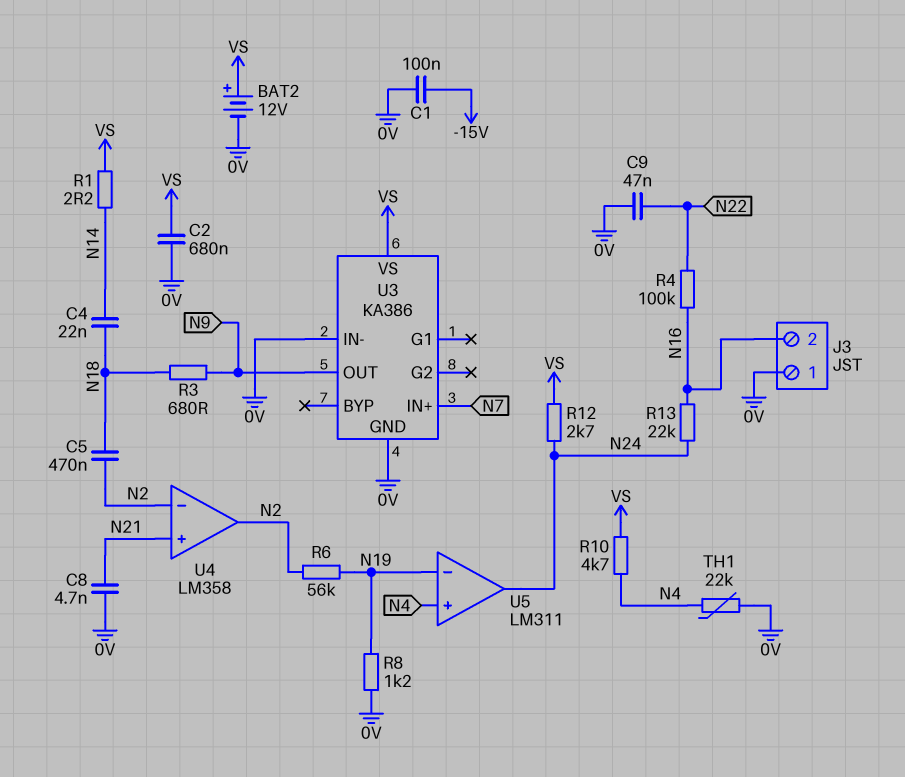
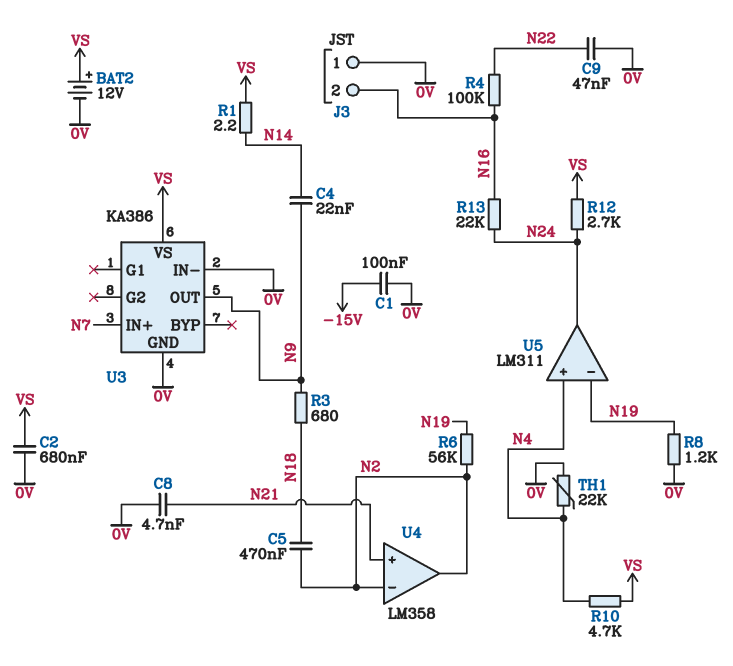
C4: 22nF (N14, N18) -> 22nF (N9, N14)

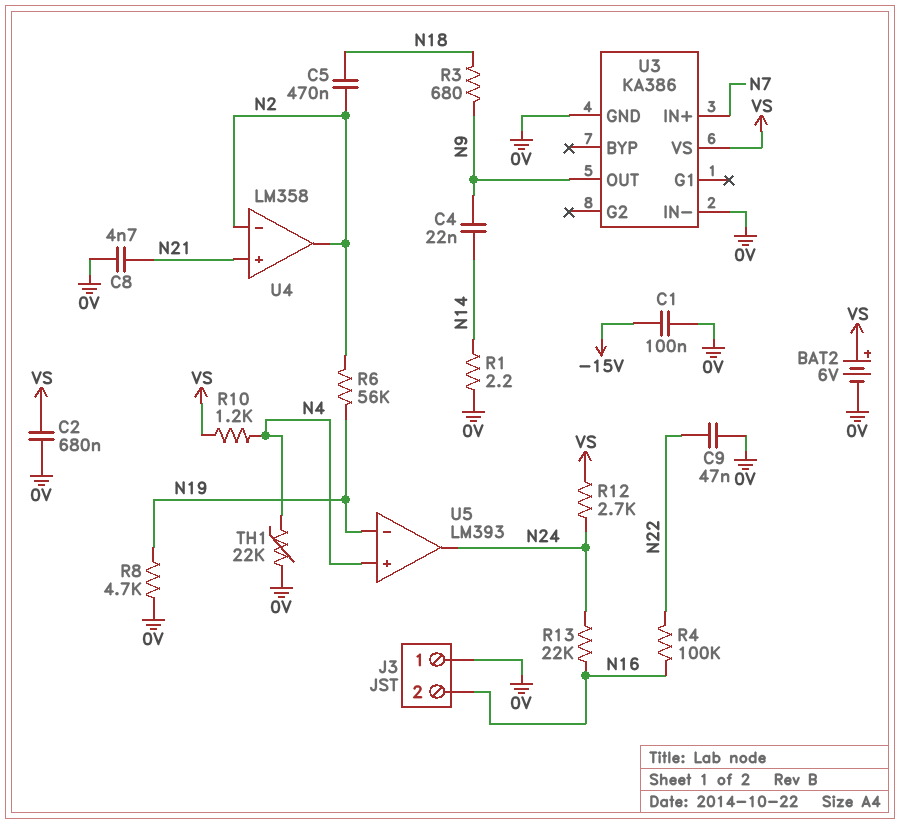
BAT2: 12V (plus VS, minus 0V) -> 6V (plus VS, minus 0V)
R1: 2.2 (N14, VS) -> 2.2 (0V, N14)
R8: 1.2k (0V, N19) -> 4.7k (0V, N19)
R10: 4.7k (N4, VS) -> 1.2k (N4, VS)
U5: LM311 -> LM393

